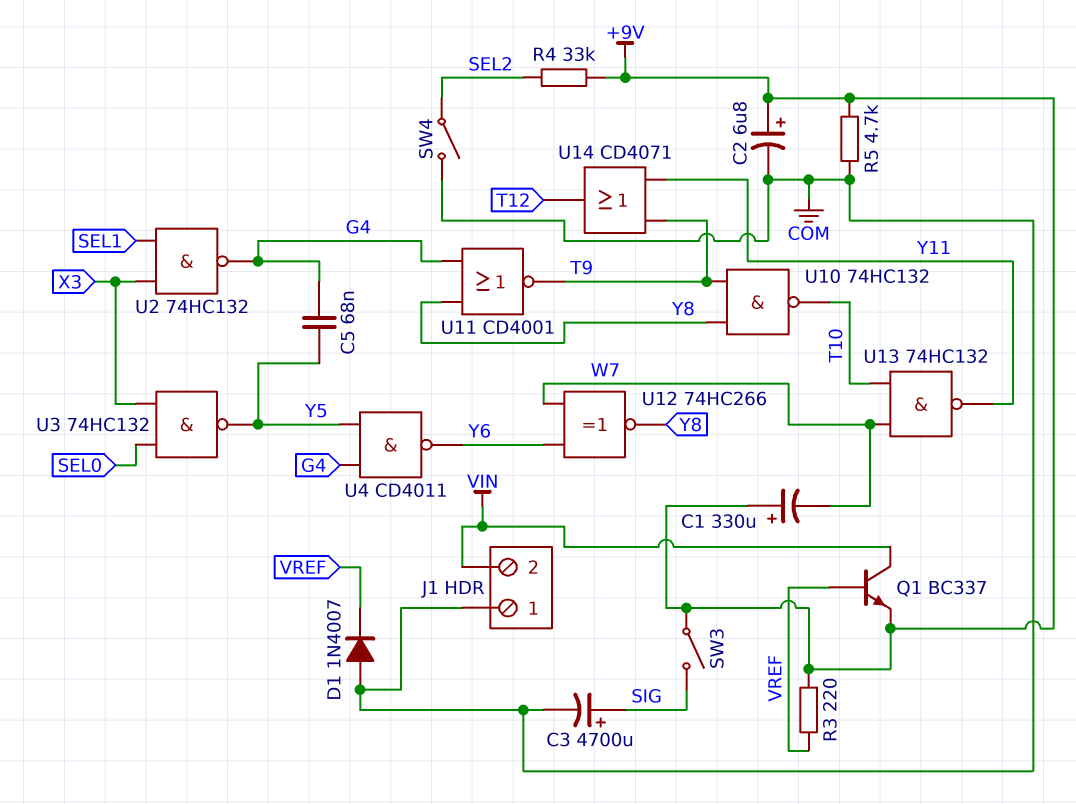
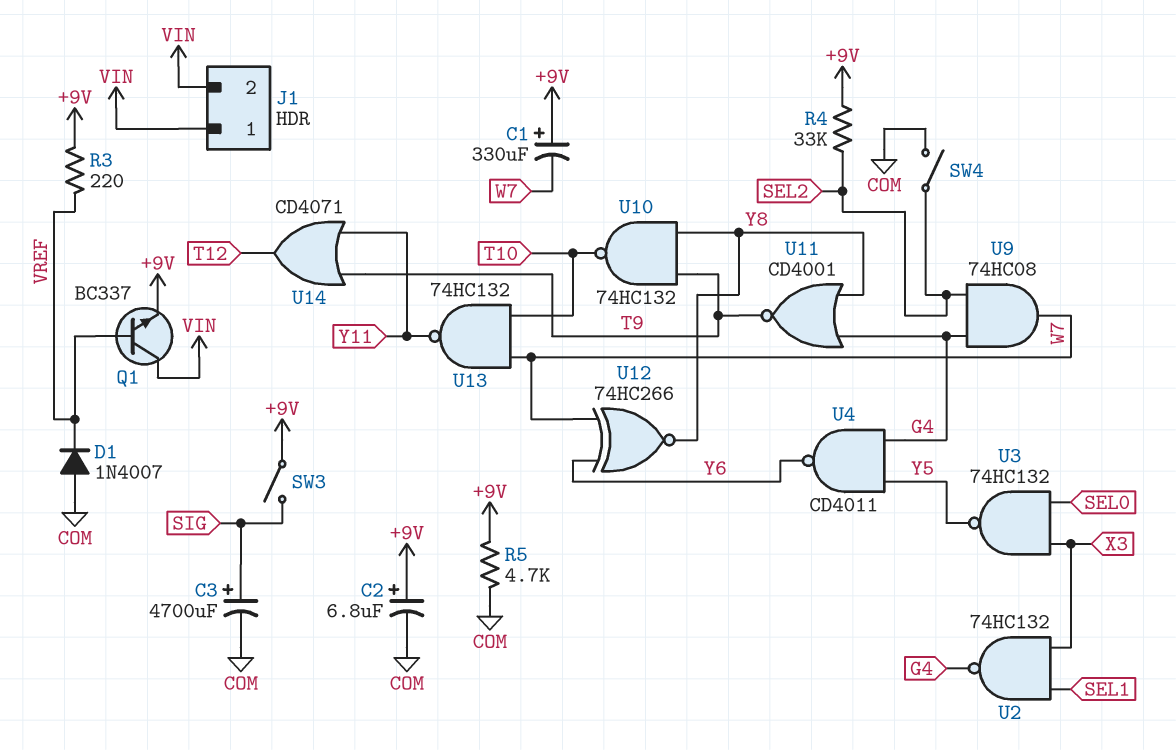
C5: 68nF (G4, Y5) -> none
J1 pin 1: COM -> VIN
U9: none -> AND 74HC08 (in G4, in SEL2, out W7)

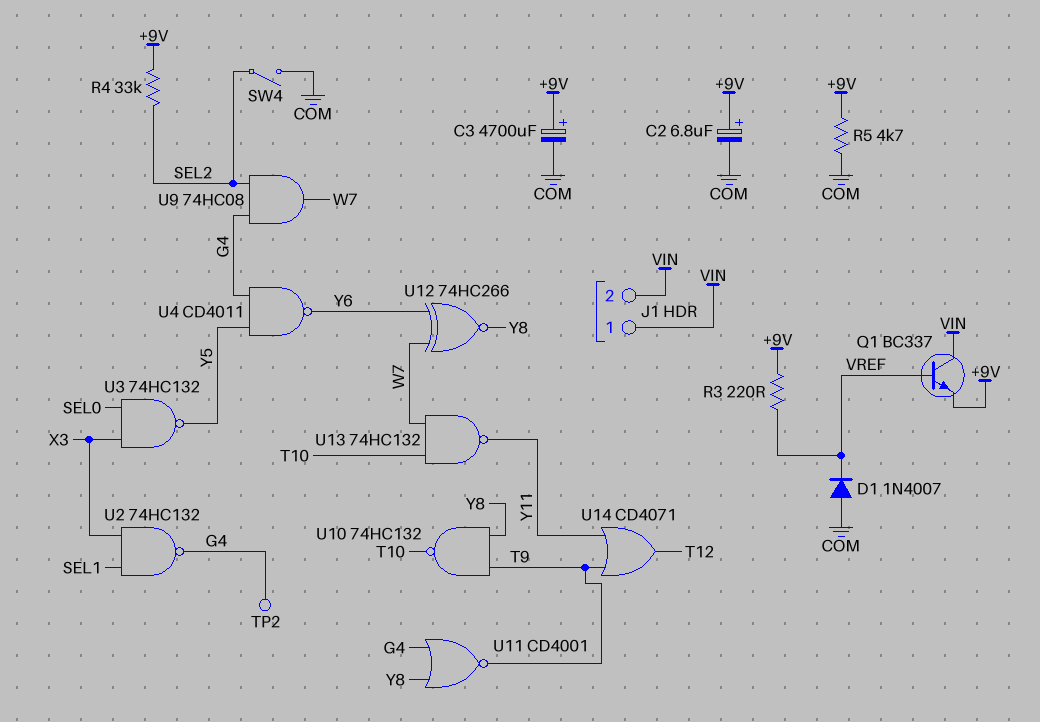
C1: 330uF (plus +9V, minus W7) -> none
C3: 4700uF (plus SIG, minus COM) -> 4700uF (plus +9V, minus COM)
SW3: switch (+9V, SIG) -> none
TP2: none -> test point (G4)

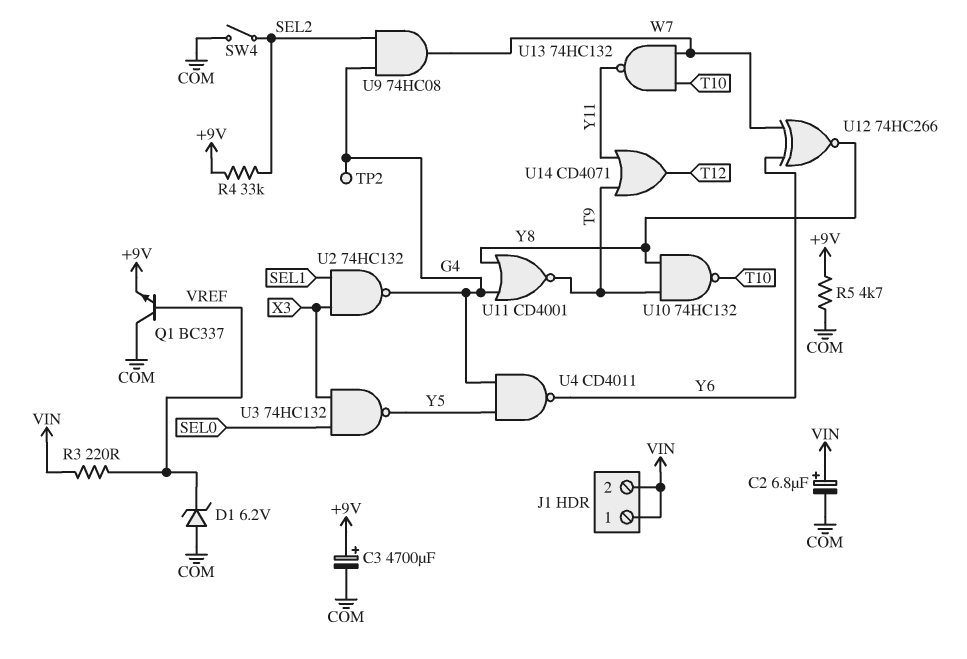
C2: 6.8uF (plus +9V, minus COM) -> 6.8uF (plus VIN, minus COM)
D1: diode 1N4007 (A COM, K VREF) -> zener 6.2V (A COM, K VREF)
Q1: NPN BC337 (B VREF, C VIN, E +9V) -> NPN BC337 (B VREF, C COM, E +9V)
R3: 220 (+9V, VREF) -> 220 (VIN, VREF)

